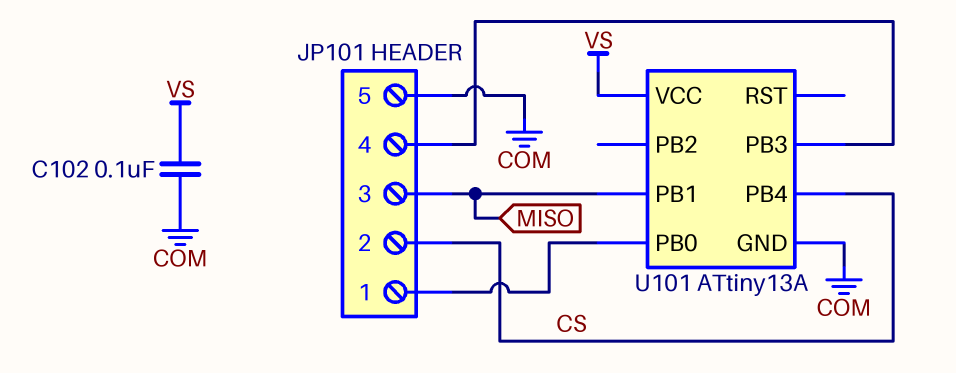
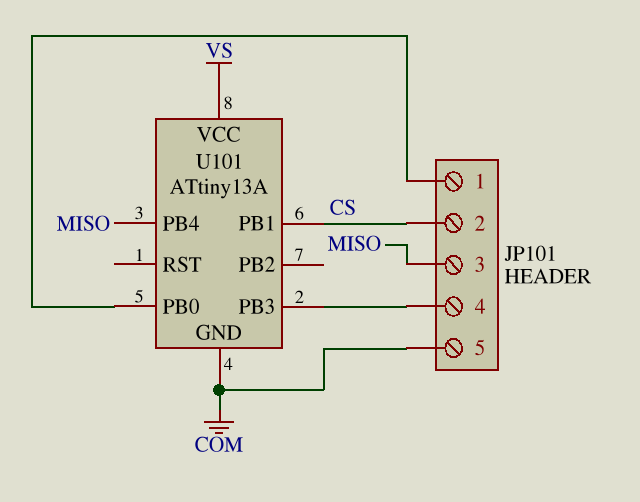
C102: 100nF (COM, VS) -> none
U101 pin PB1: MISO -> CS
U101 pin PB4: CS -> MISO

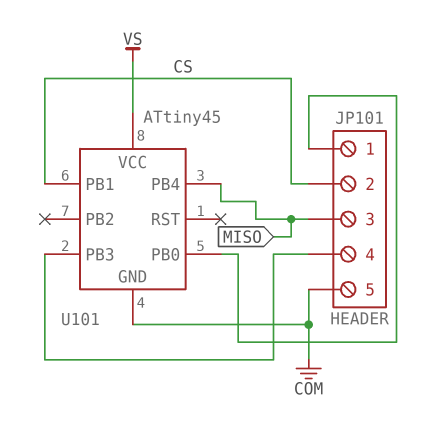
U101: ATtiny13A -> ATtiny45

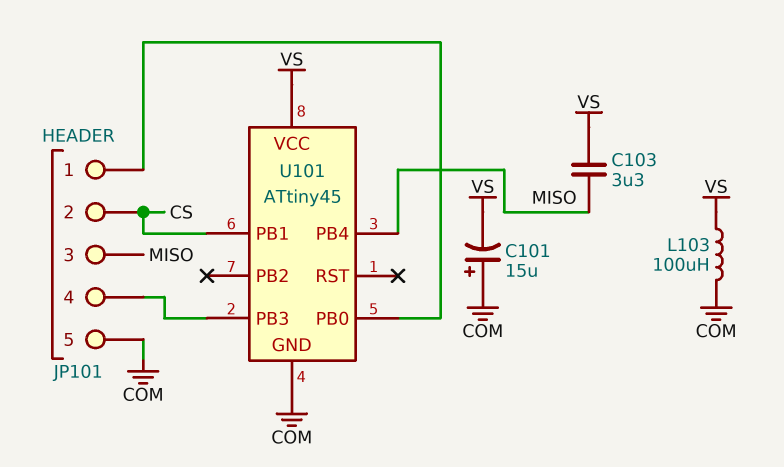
C101: none -> 15uF (plus COM, minus VS)
C103: none -> 3.3uF (MISO, VS)
L103: none -> 100uH (COM, VS)

